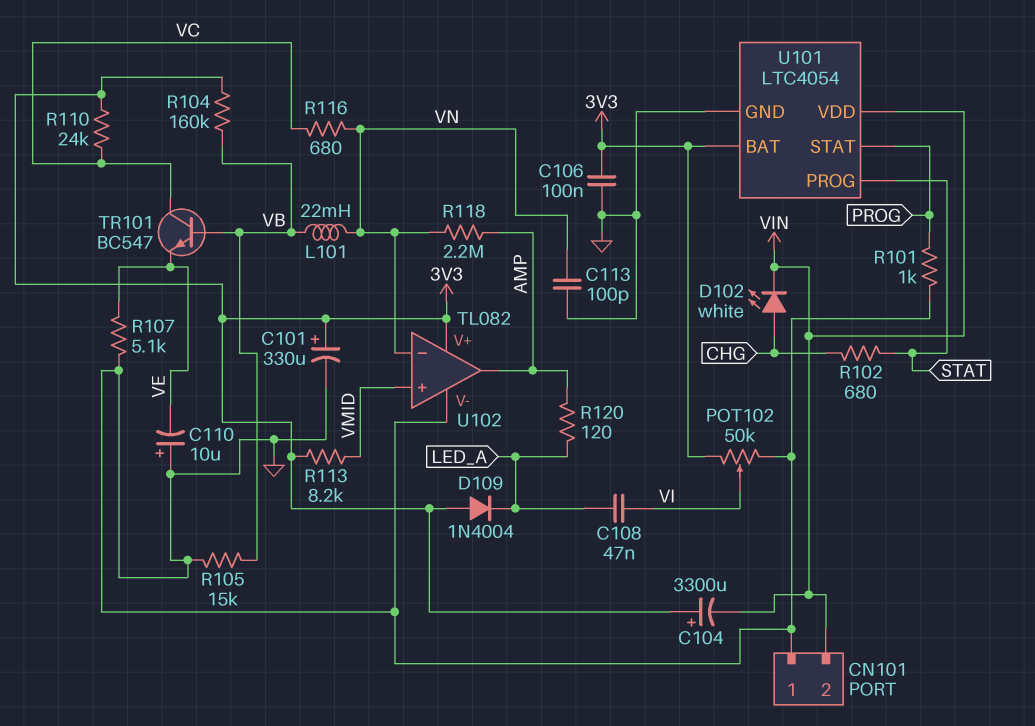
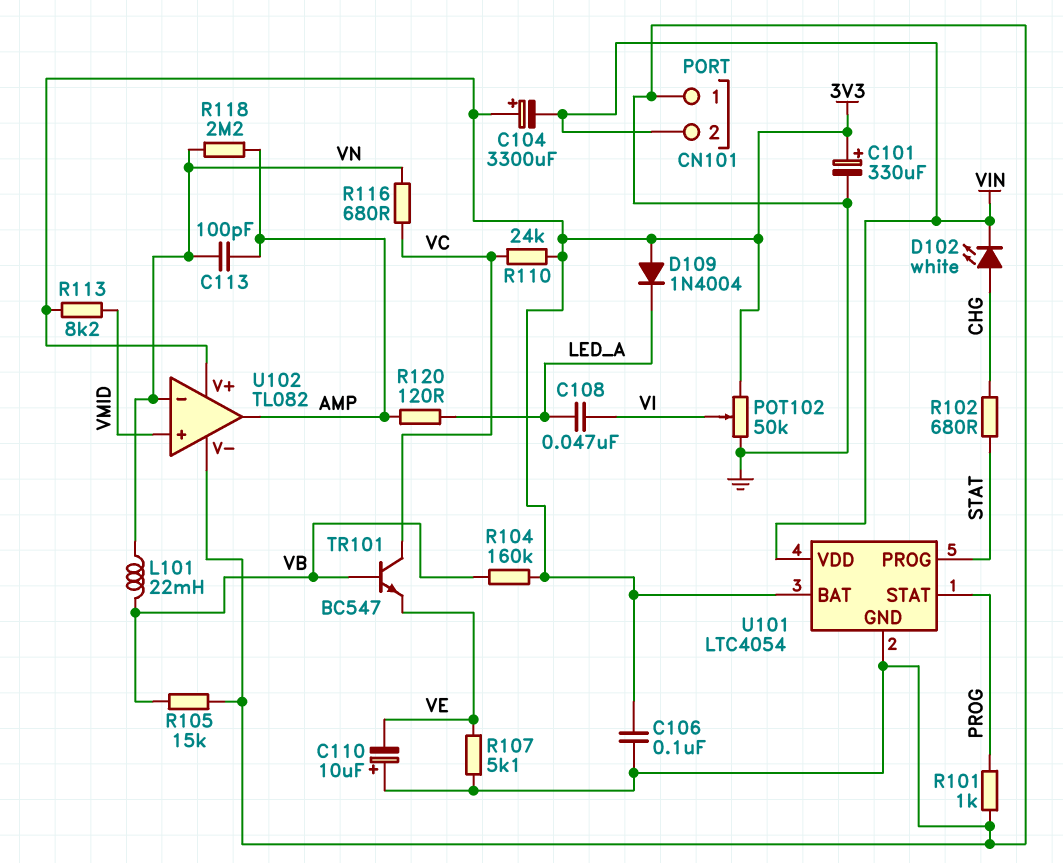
C113: 100pF (GND, VN) -> 100pF (AMP, VN)

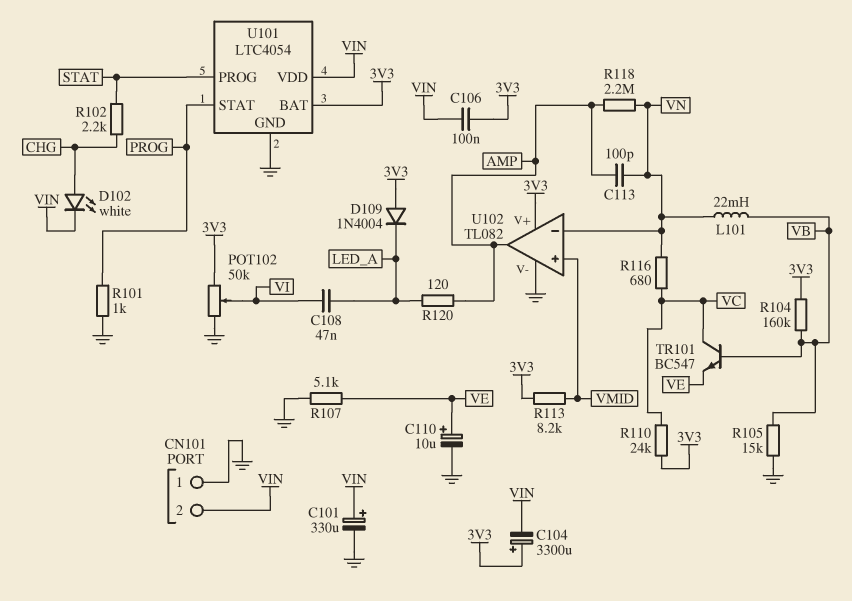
C101: 330uF (plus 3V3, minus GND) -> 330uF (plus VIN, minus GND)
C106: 100nF (3V3, GND) -> 100nF (3V3, VIN)
C110: 10uF (plus GND, minus VE) -> 10uF (plus VE, minus GND)
R102: 680 (CHG, STAT) -> 2.2k (CHG, STAT)

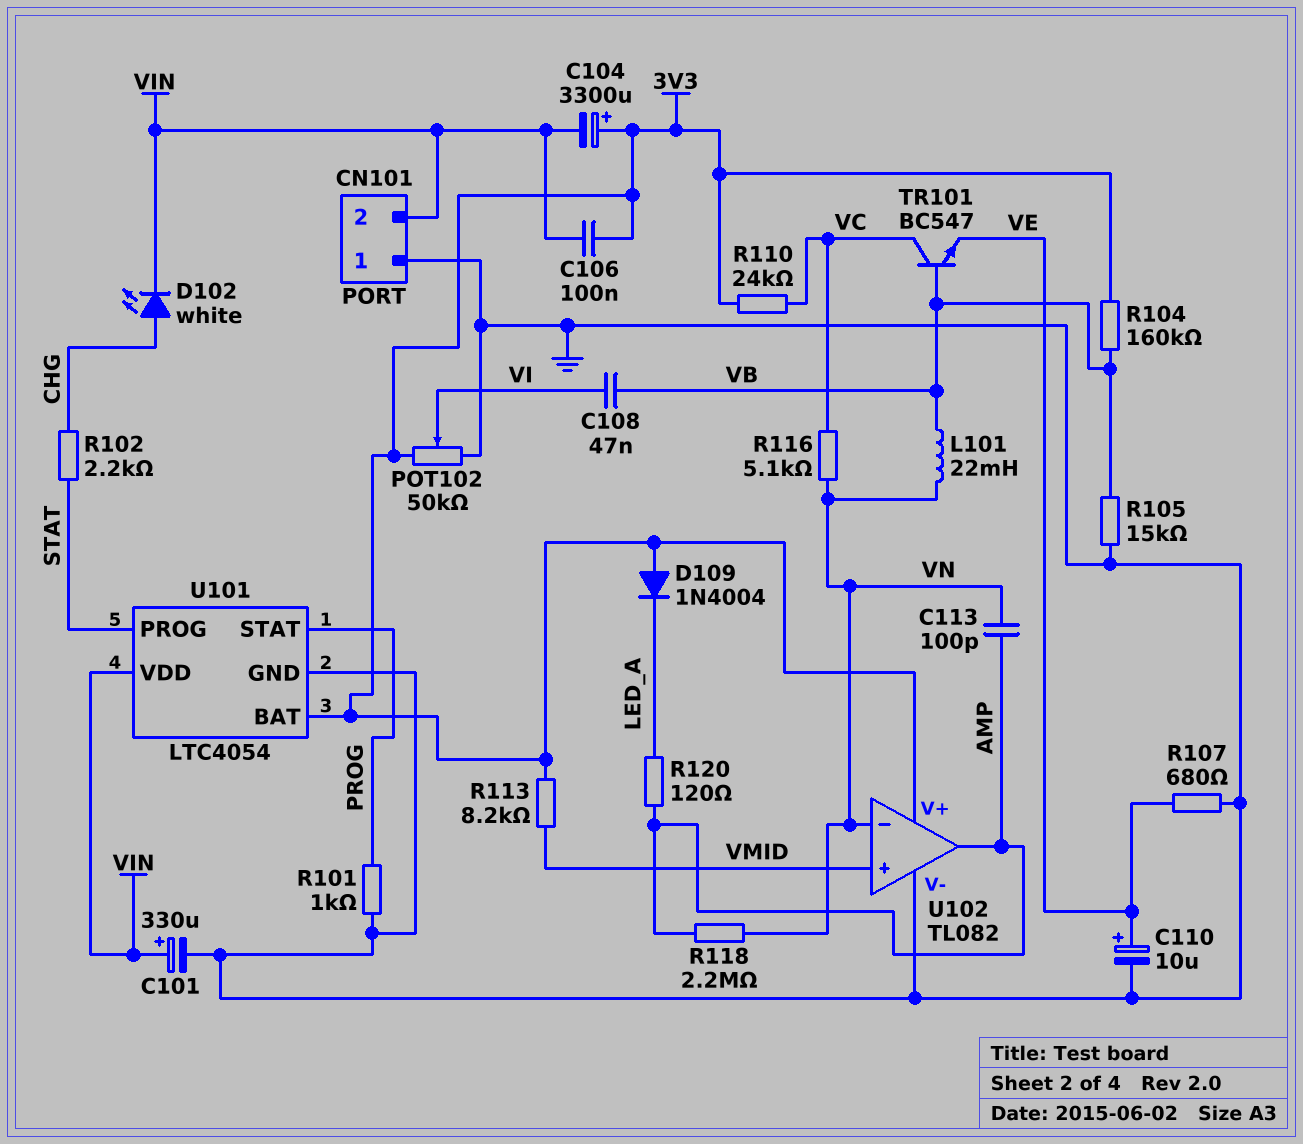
C108: 47nF (LED_A, VI) -> 47nF (VB, VI)
R107: 5.1k (GND, VE) -> 680 (GND, VE)
R116: 680 (VC, VN) -> 5.1k (VC, VN)

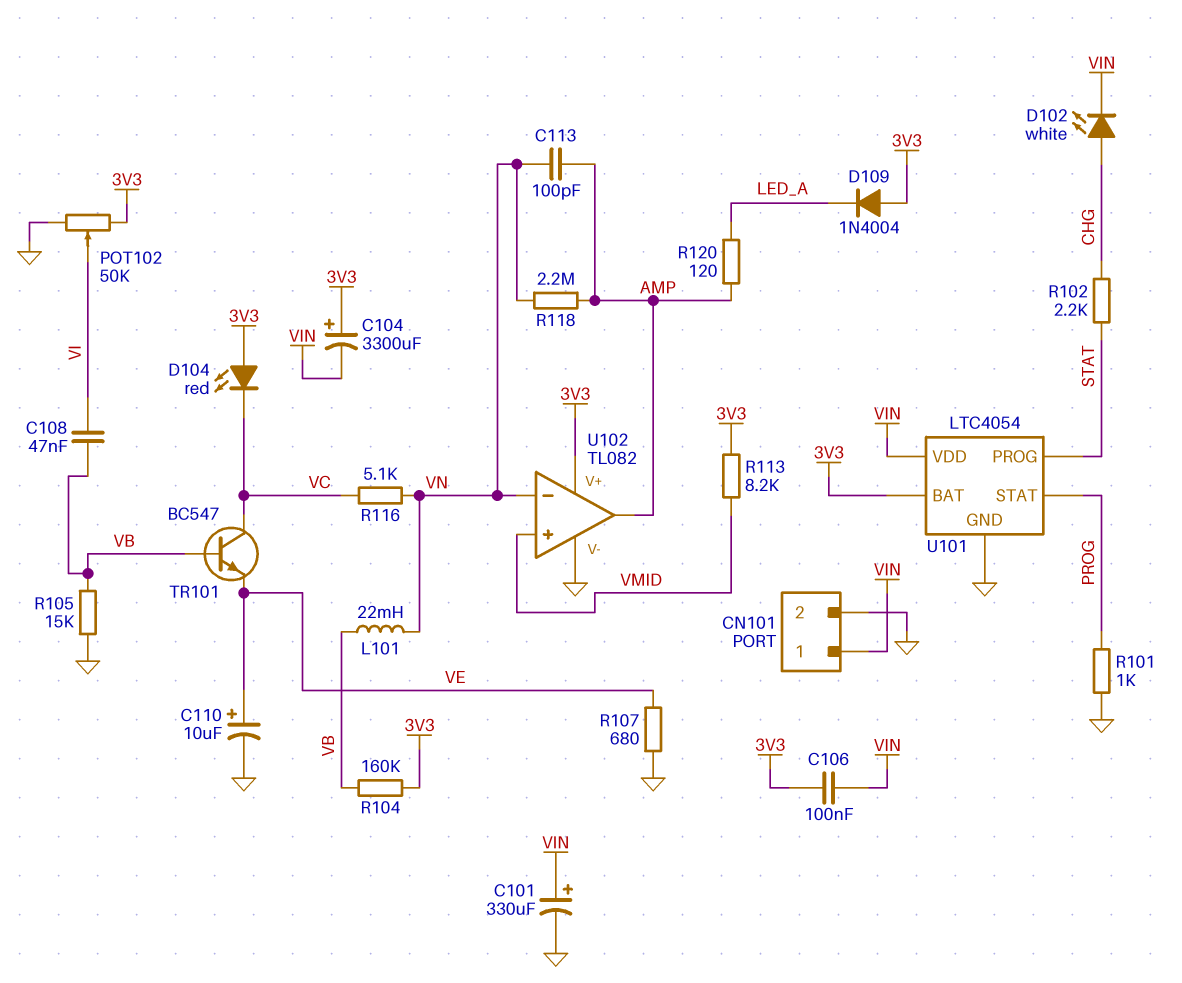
CN101 pin 1: GND -> VIN
CN101 pin 2: VIN -> GND
D104: none -> LED red (A 3V3, K VC)
R110: 24k (3V3, VC) -> none

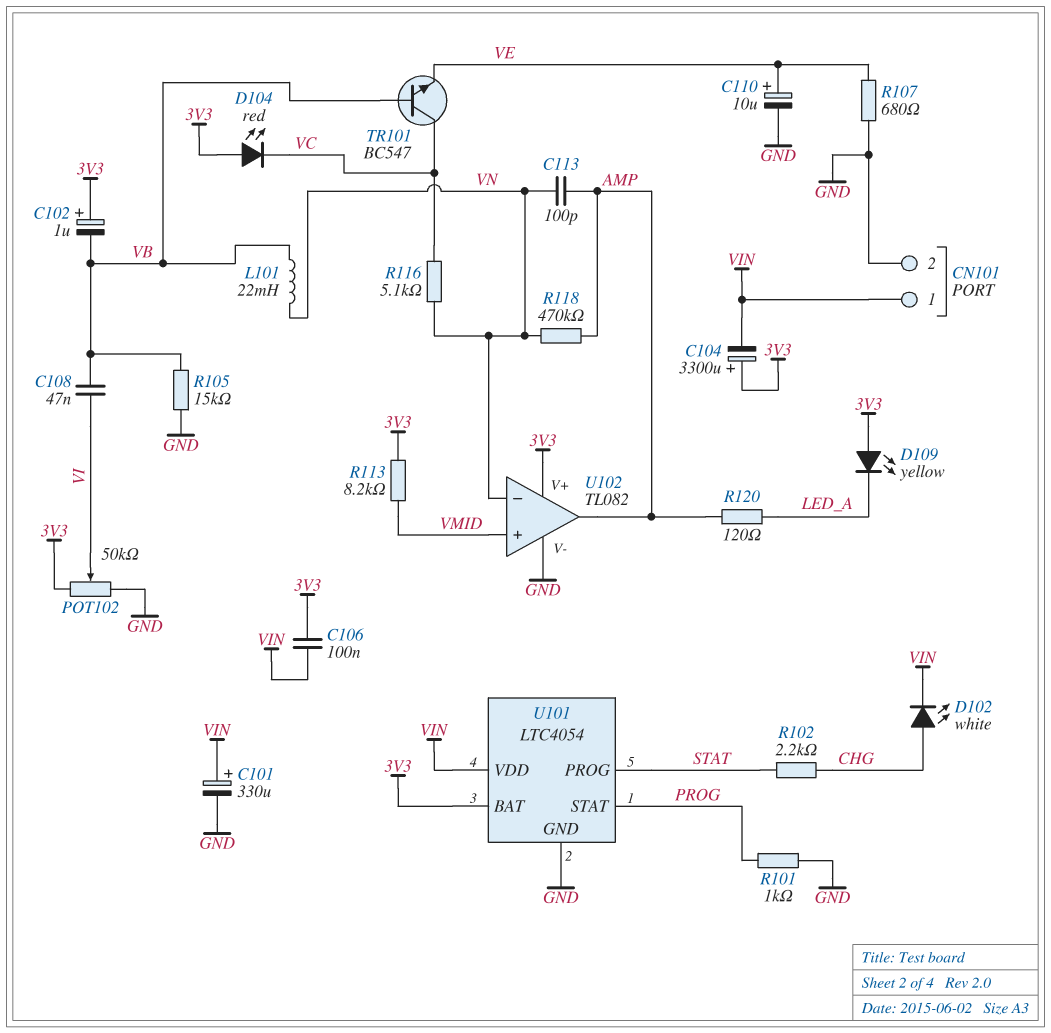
C102: none -> 1uF (plus 3V3, minus VB)
D109: diode 1N4004 (A 3V3, K LED_A) -> LED yellow (A 3V3, K LED_A)
R104: 160k (3V3, VB) -> none
R118: 2.2M (AMP, VN) -> 470k (AMP, VN)

